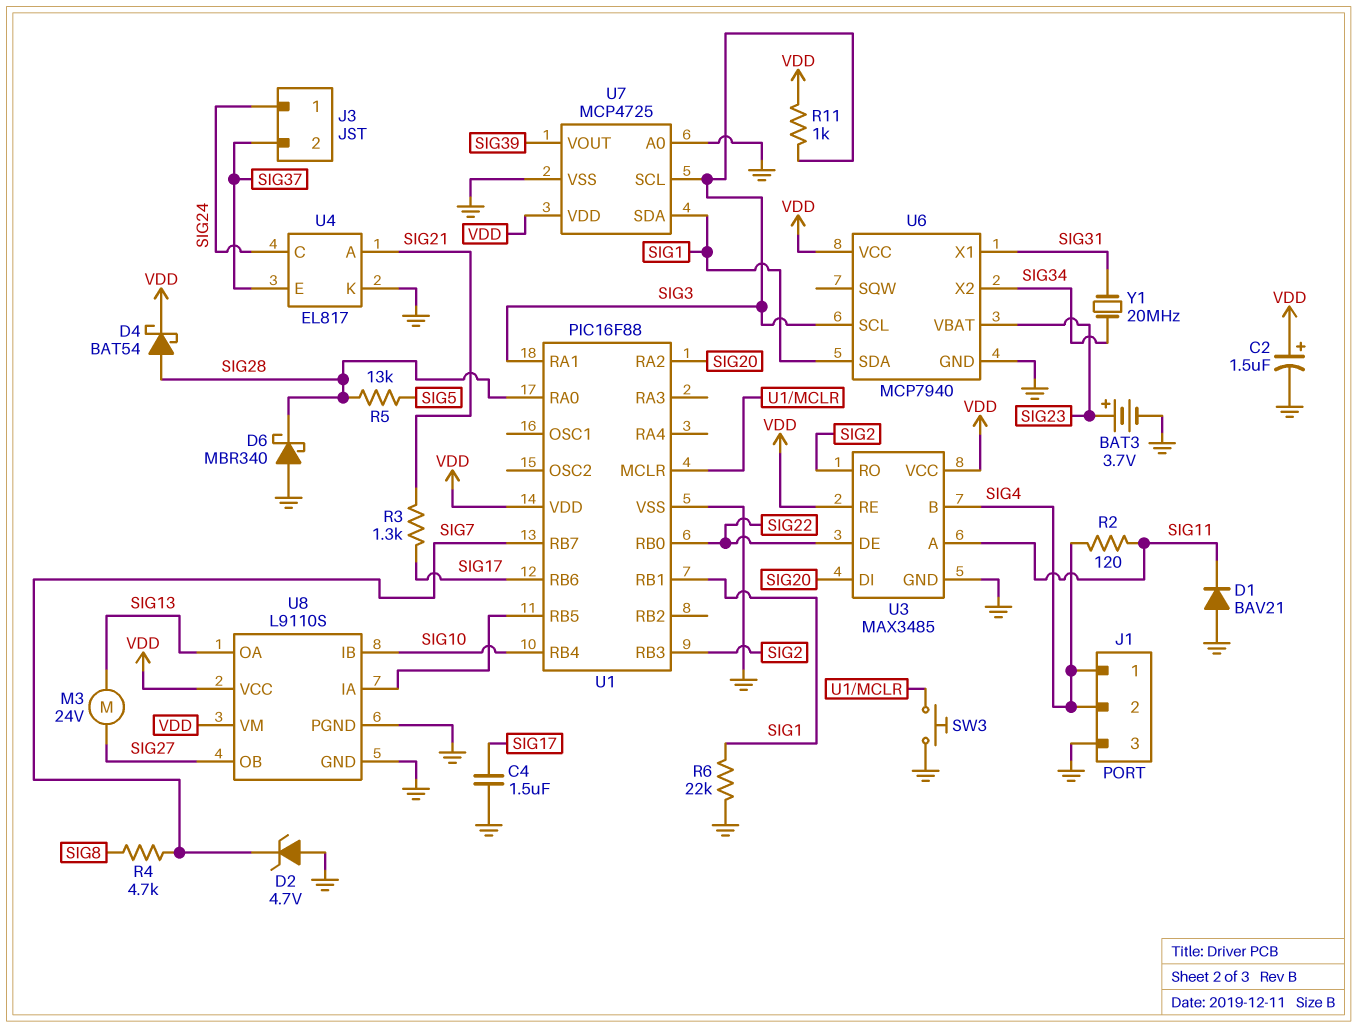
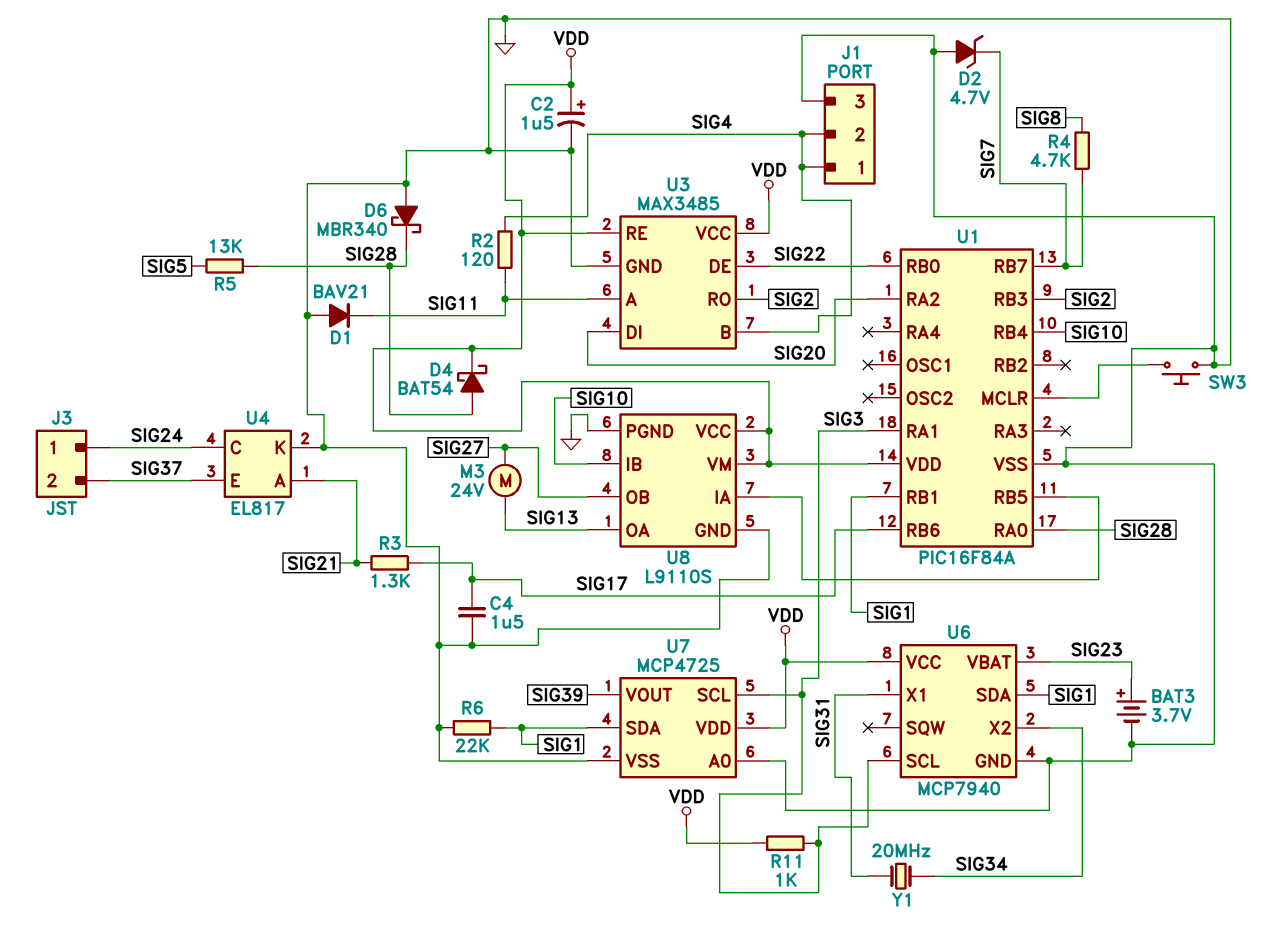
U1: PIC16F88 -> PIC16F84A

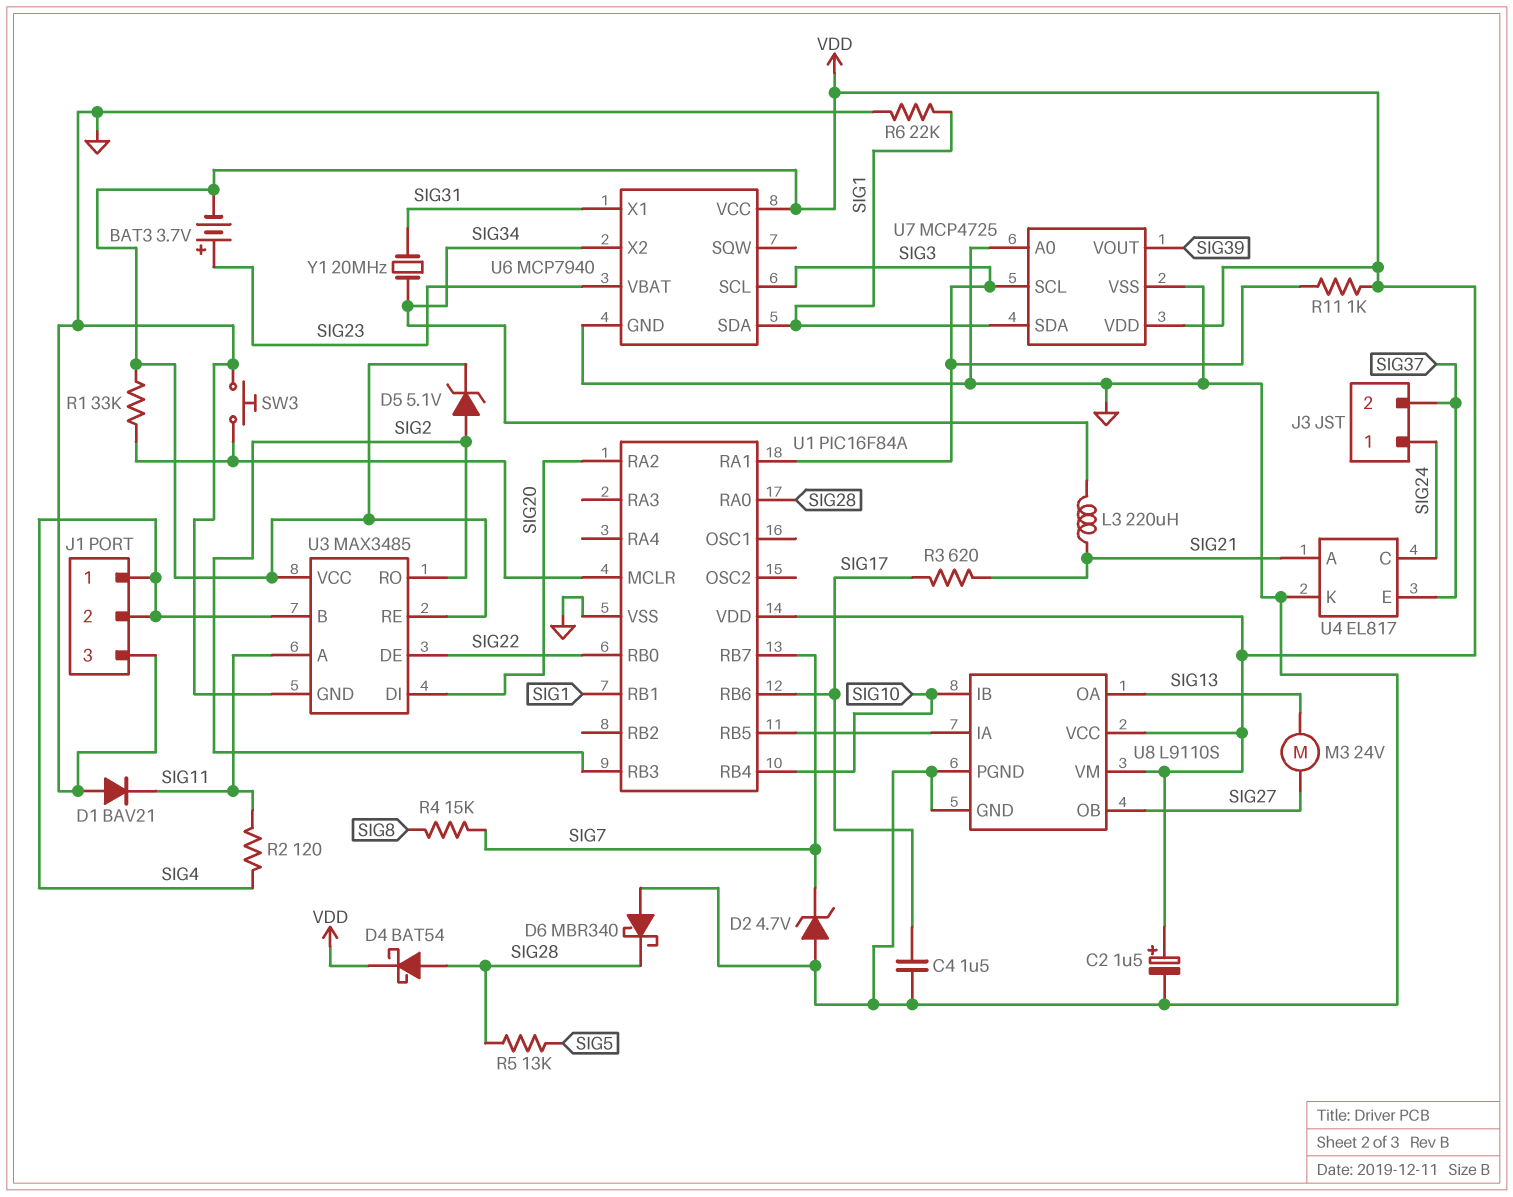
BAT3: 3.7V (plus SIG23, minus GND) -> 3.7V (plus SIG23, minus VDD)
D5: none -> zener 5.1V (A SIG2, K VDD)
L3: none -> 220uH (SIG21, SIG34)
R1: none -> 33k (U1/MCLR, VDD)
R3: 1.3k (SIG17, SIG21) -> 620 (SIG17, SIG21)
R4: 4.7k (SIG7, SIG8) -> 15k (SIG7, SIG8)

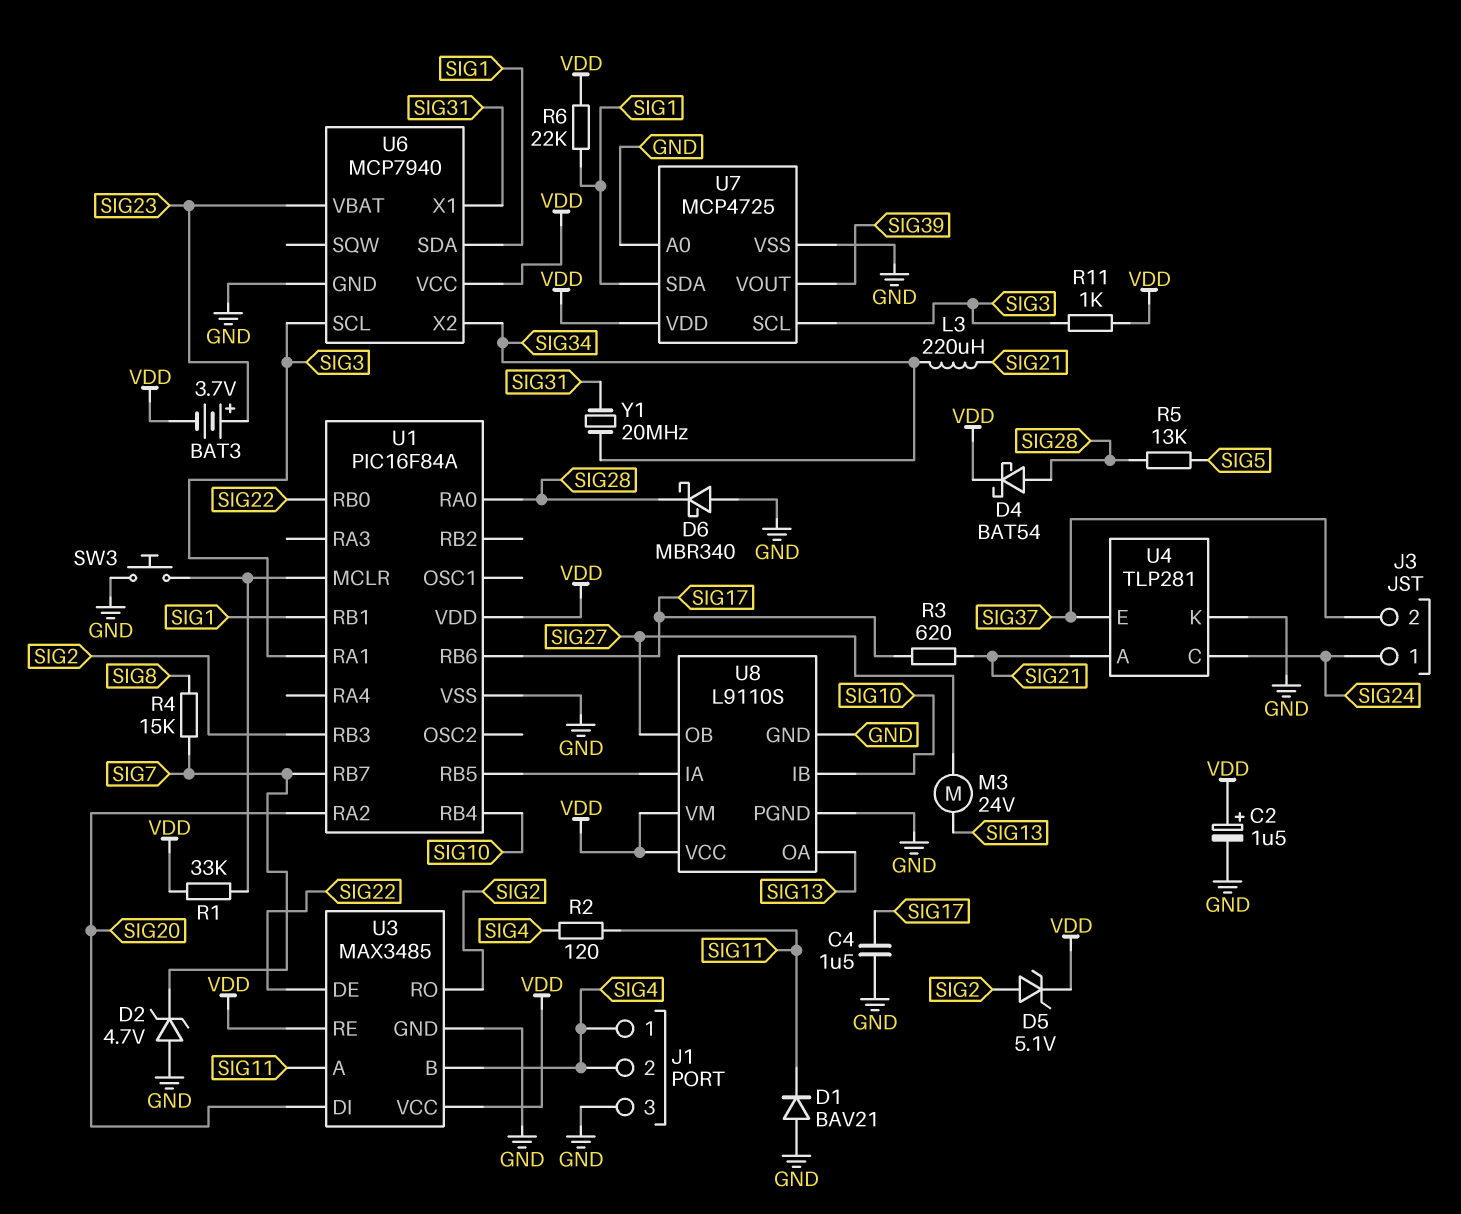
R6: 22k (GND, SIG1) -> 22k (SIG1, VDD)
U4: EL817 -> TLP281

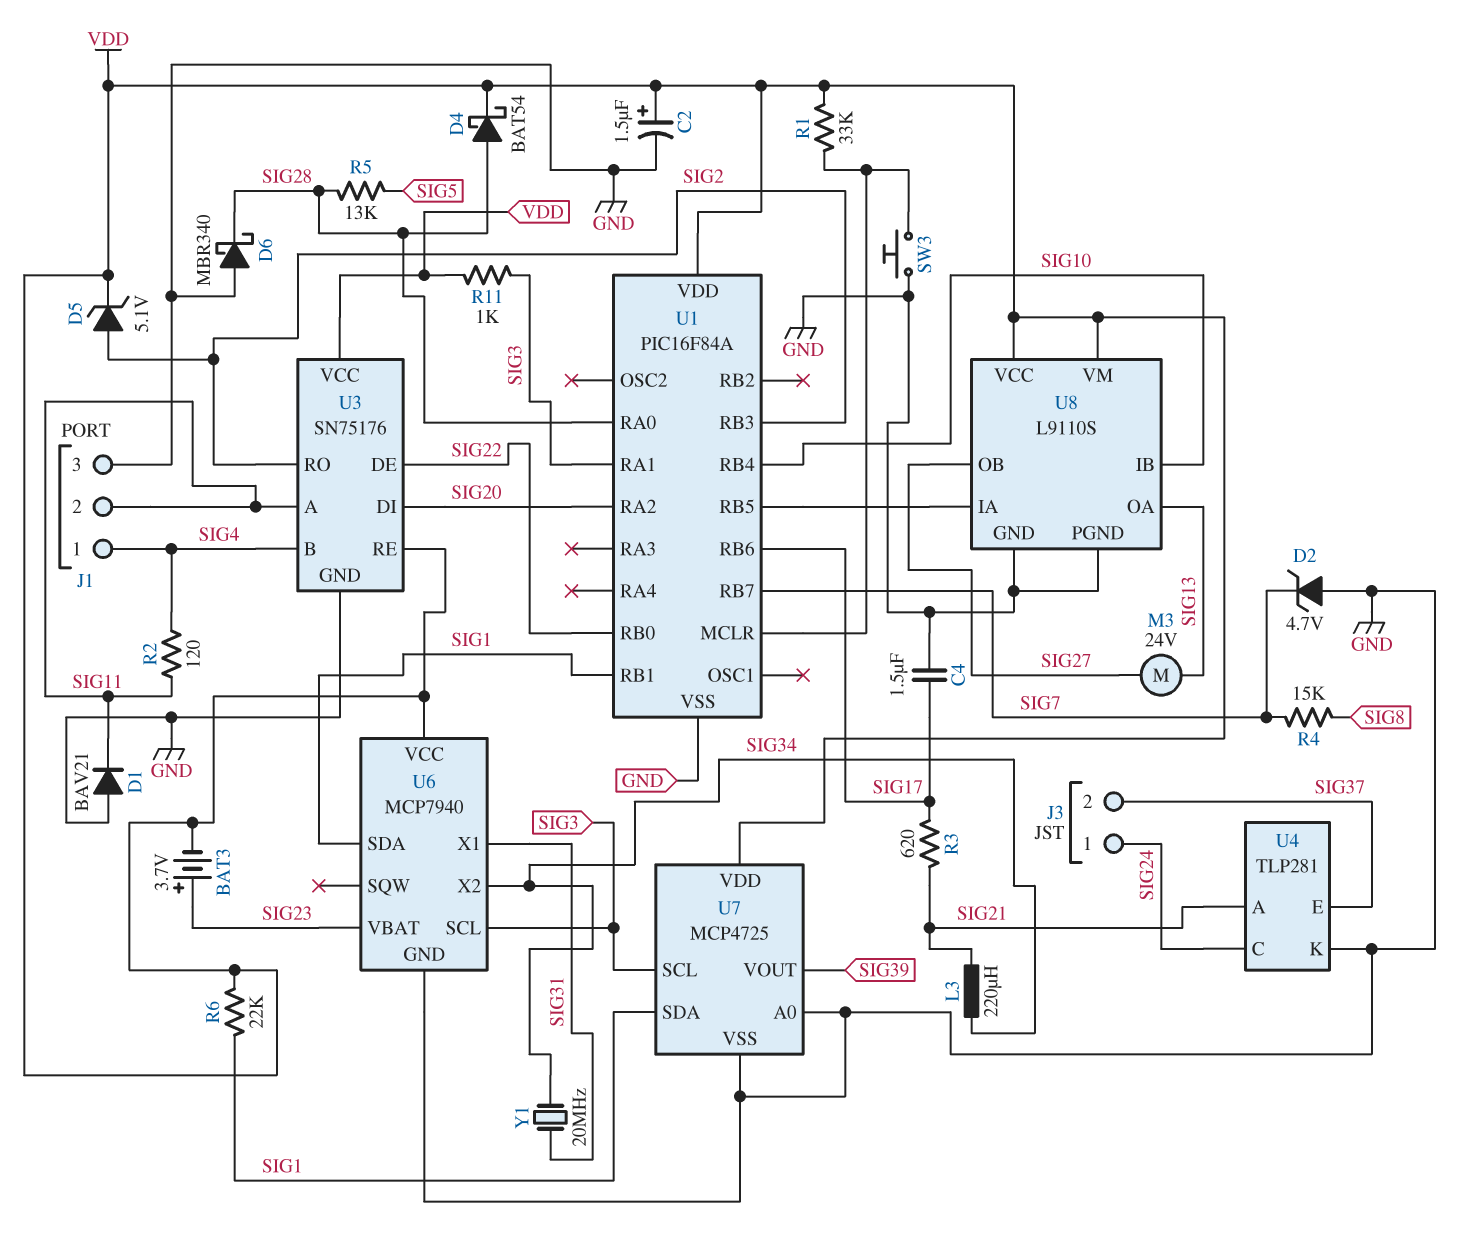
J1 pin 2: SIG4 -> SIG11
U3: MAX3485 -> SN75176

